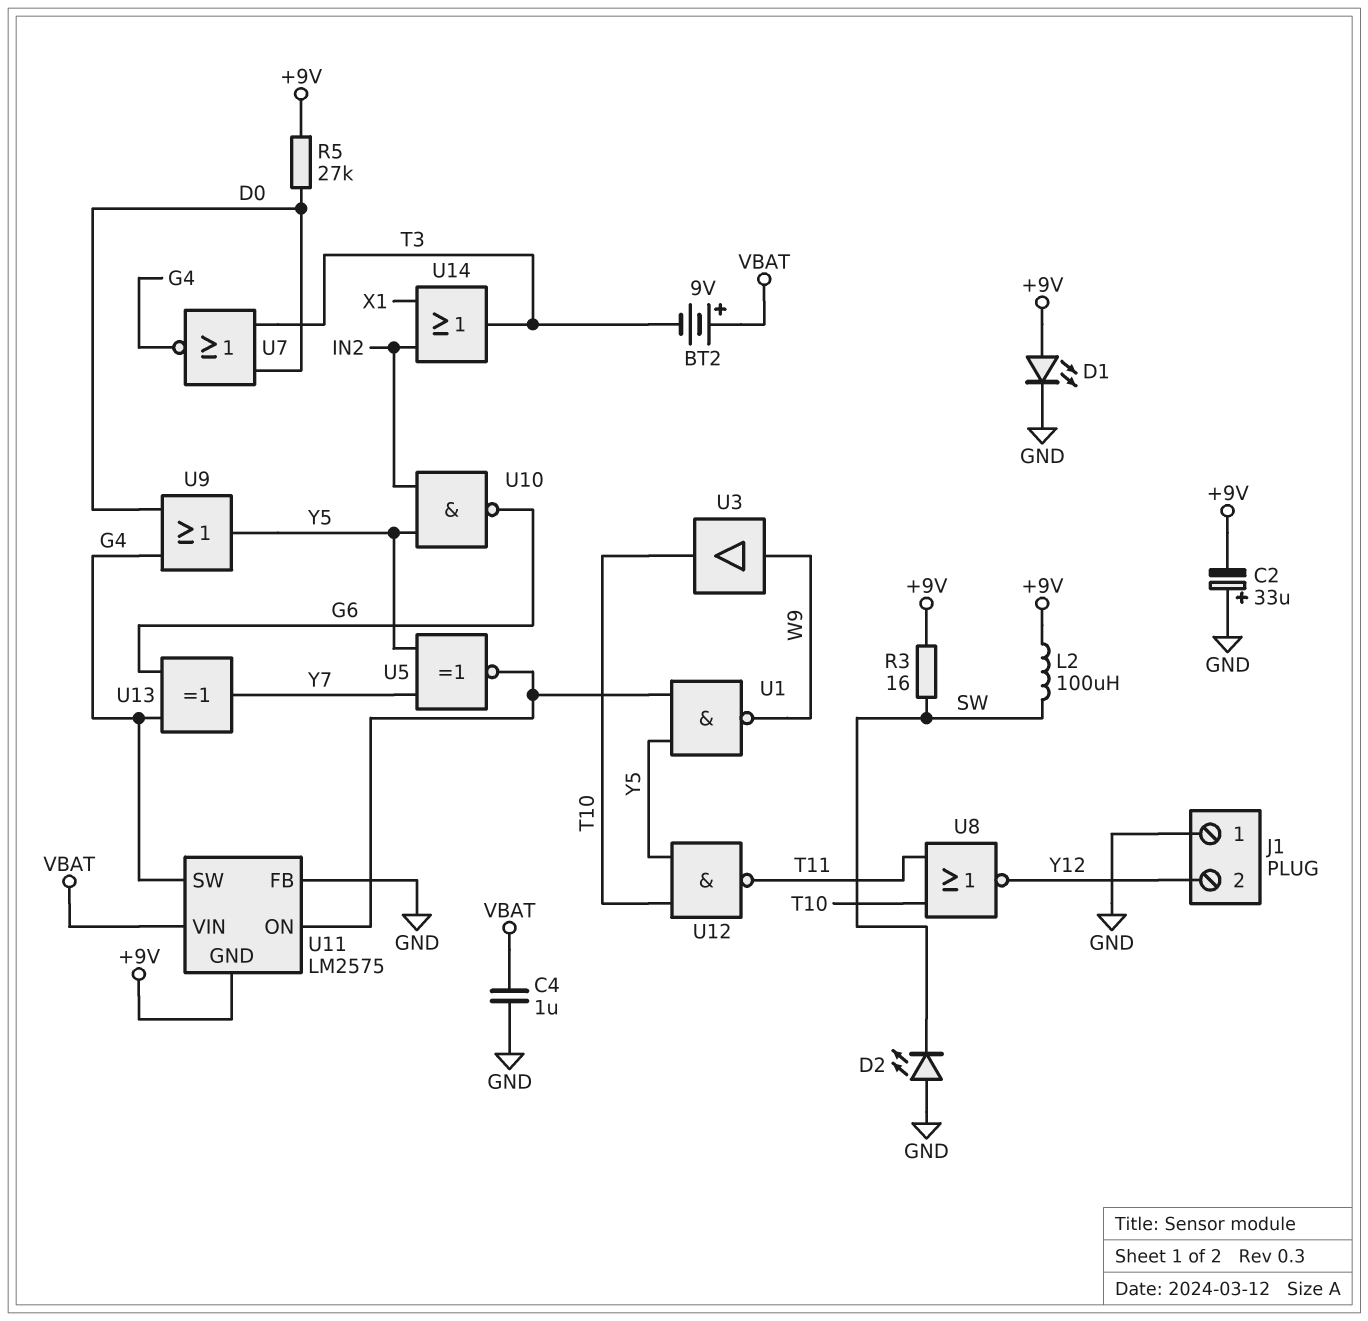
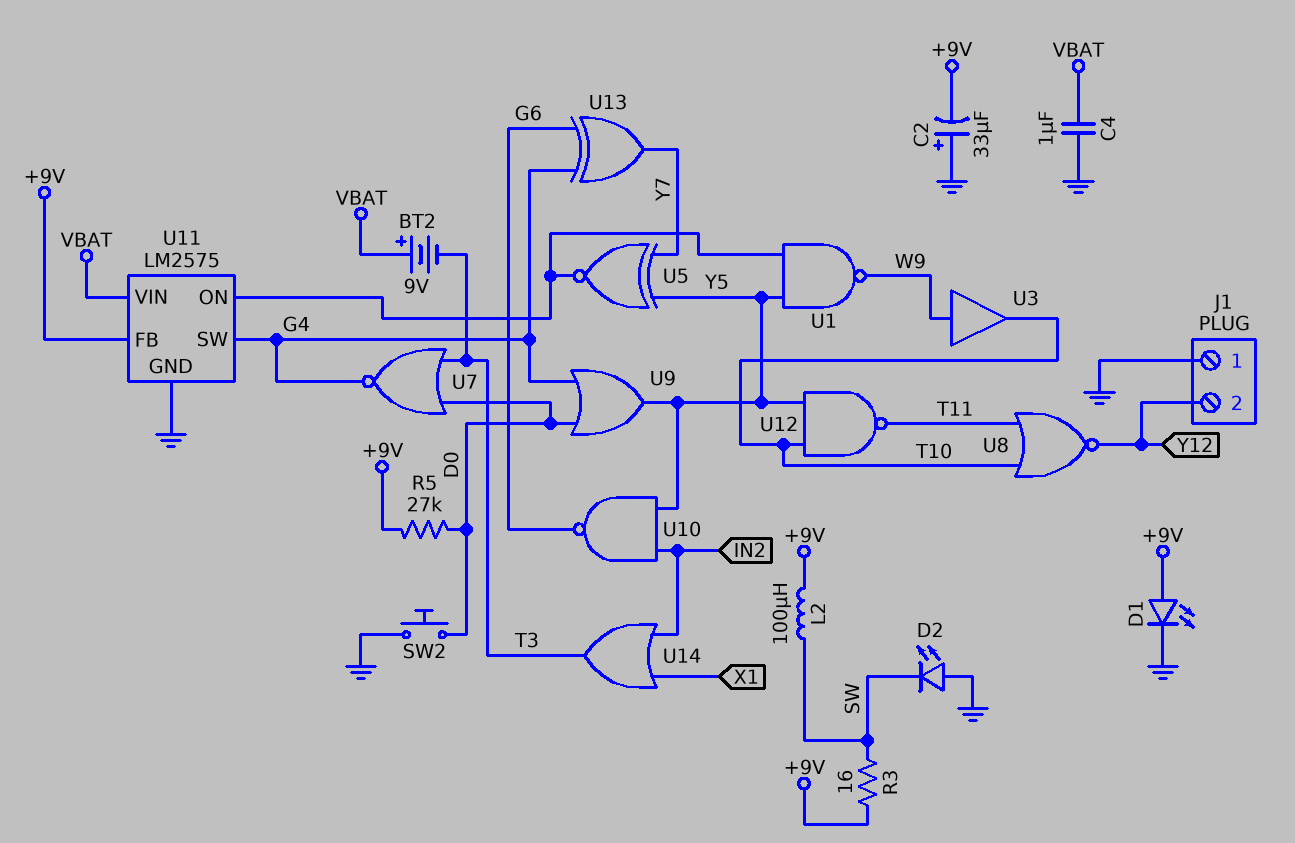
SW2: none -> button (D0, GND)
U11 pin FB: GND -> +9V
U11 pin GND: +9V -> GND

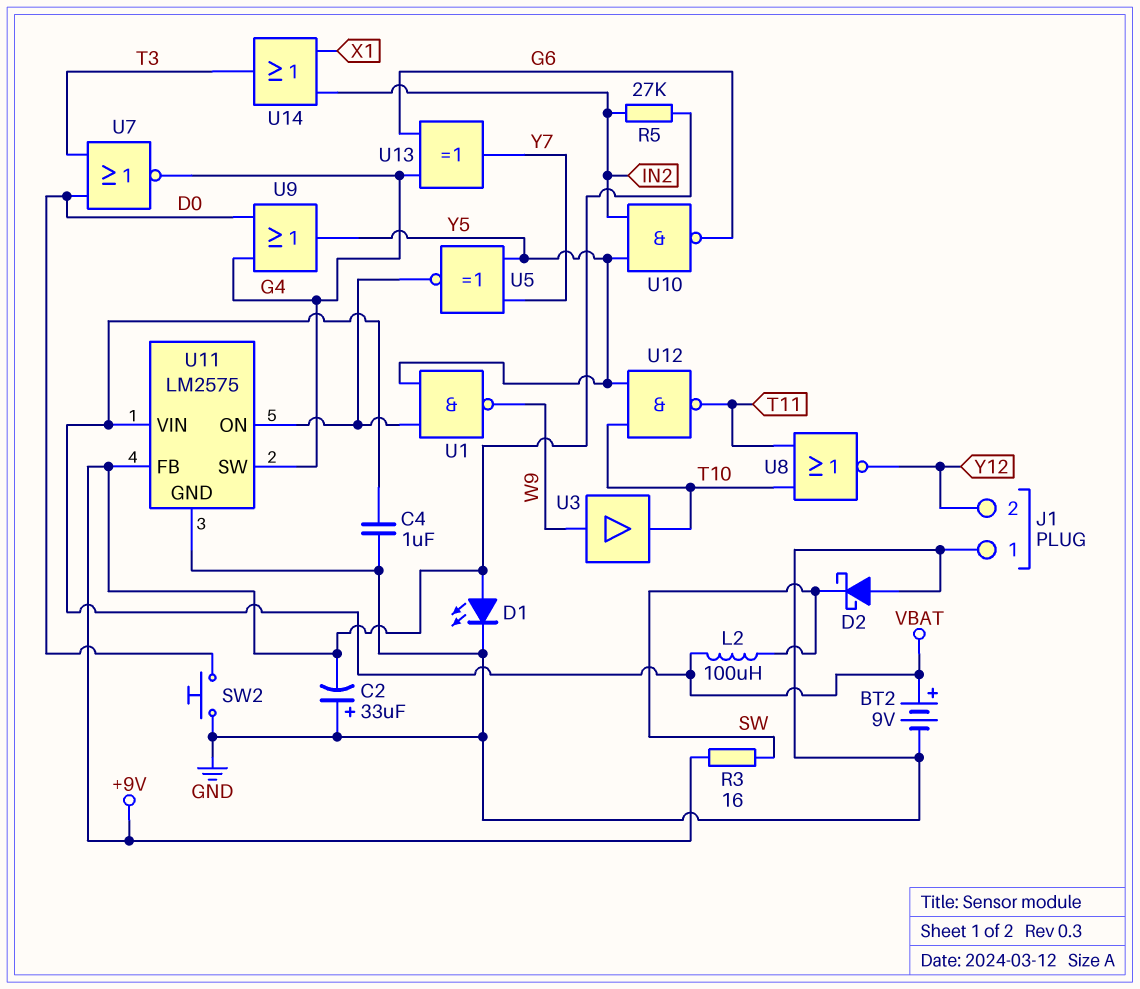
BT2: 9V (plus VBAT, minus T3) -> 9V (plus VBAT, minus GND)
D2: LED (A GND, K SW) -> schottky (A GND, K SW)
L2: 100uH (+9V, SW) -> 100uH (SW, VBAT)
R5: 27k (+9V, D0) -> 27k (+9V, IN2)

